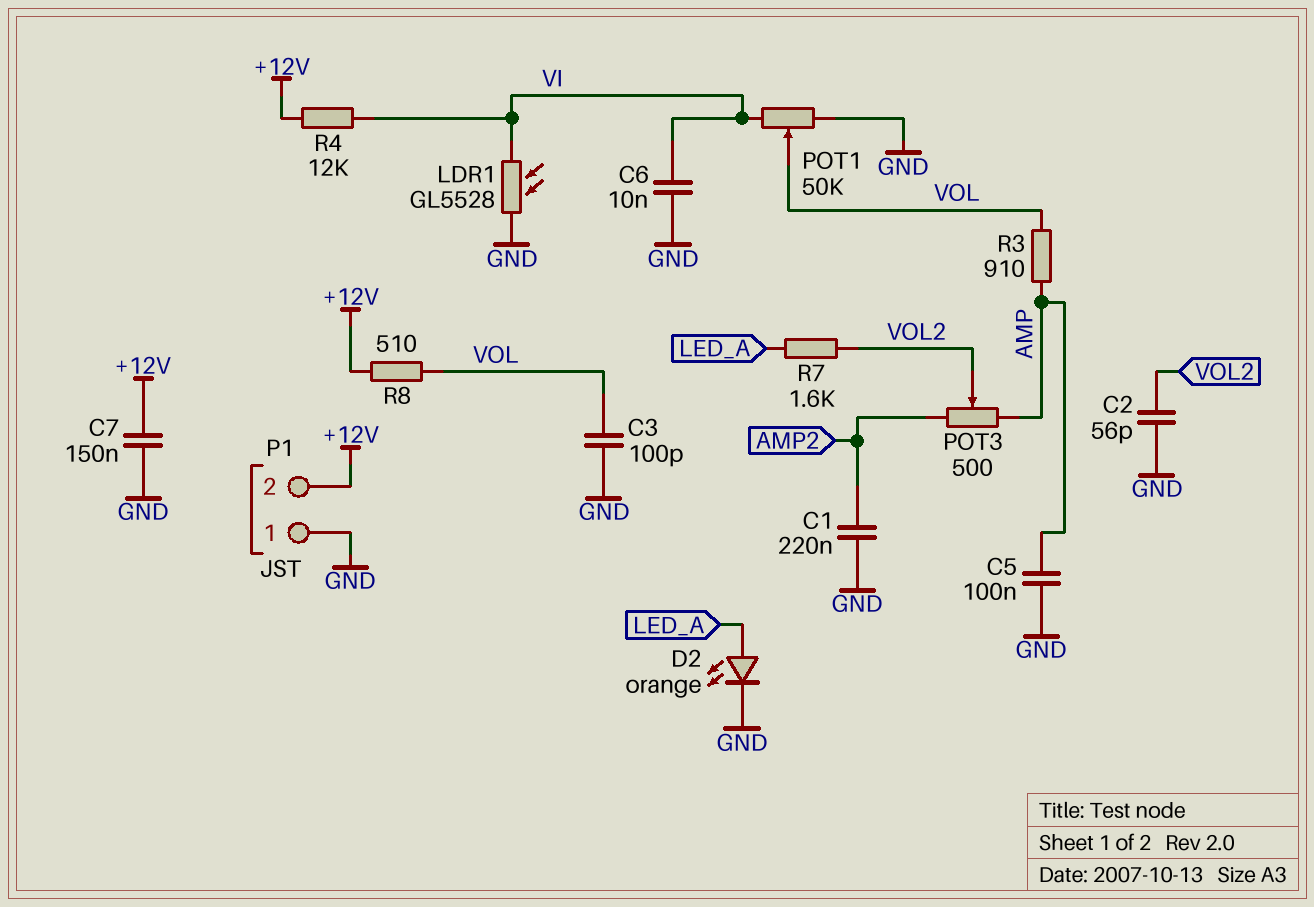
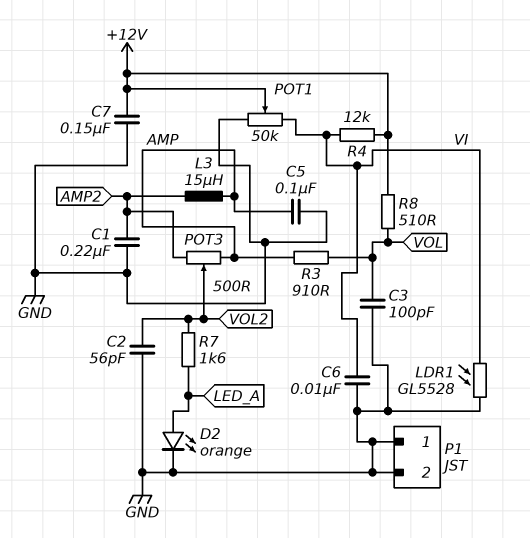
L3: none -> 15uH (AMP, AMP2)
P1 pin 2: +12V -> GND
POT1: 50k (GND, VI, wiper VOL) -> 50k (GND, VI, wiper +12V)

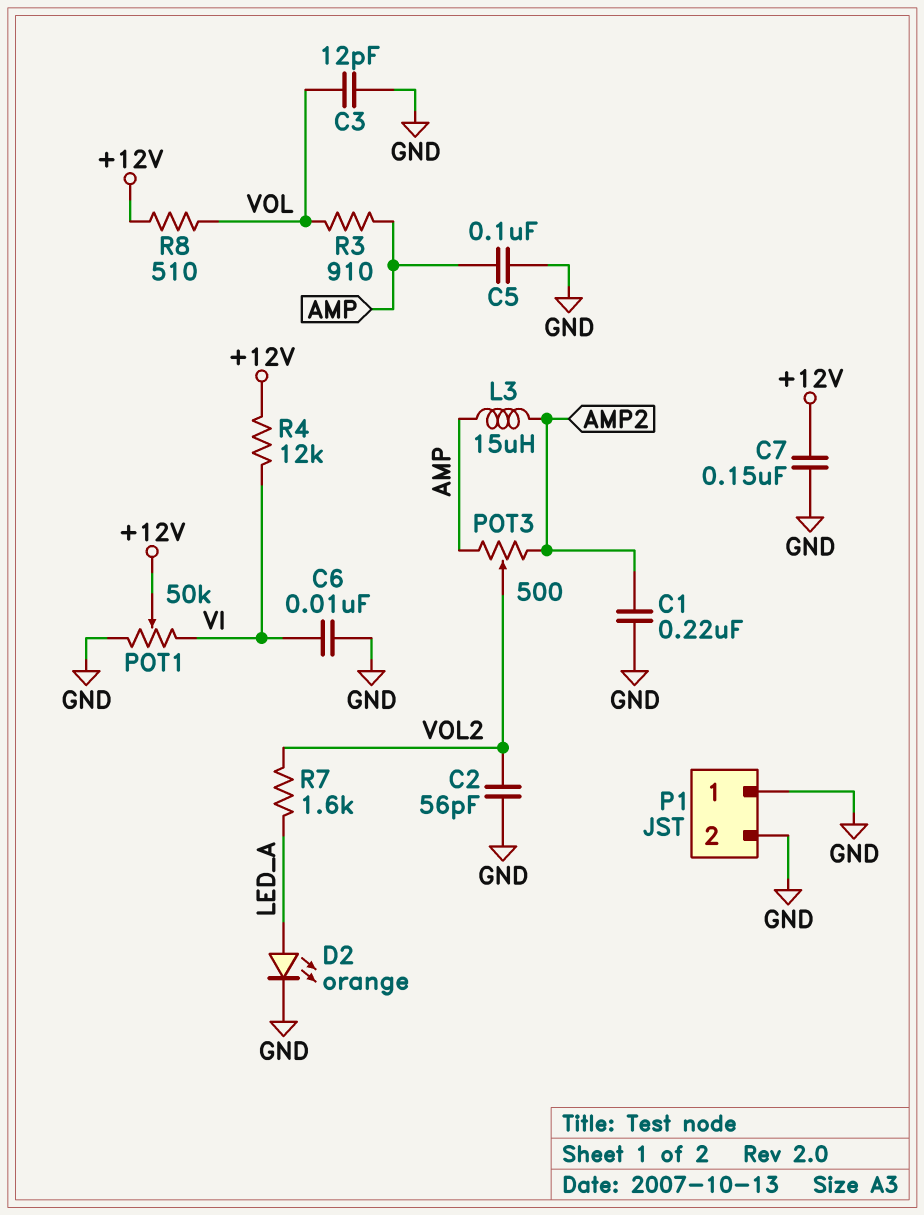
C3: 100pF (GND, VOL) -> 12pF (GND, VOL)
LDR1: GL5528 (GND, VI) -> none

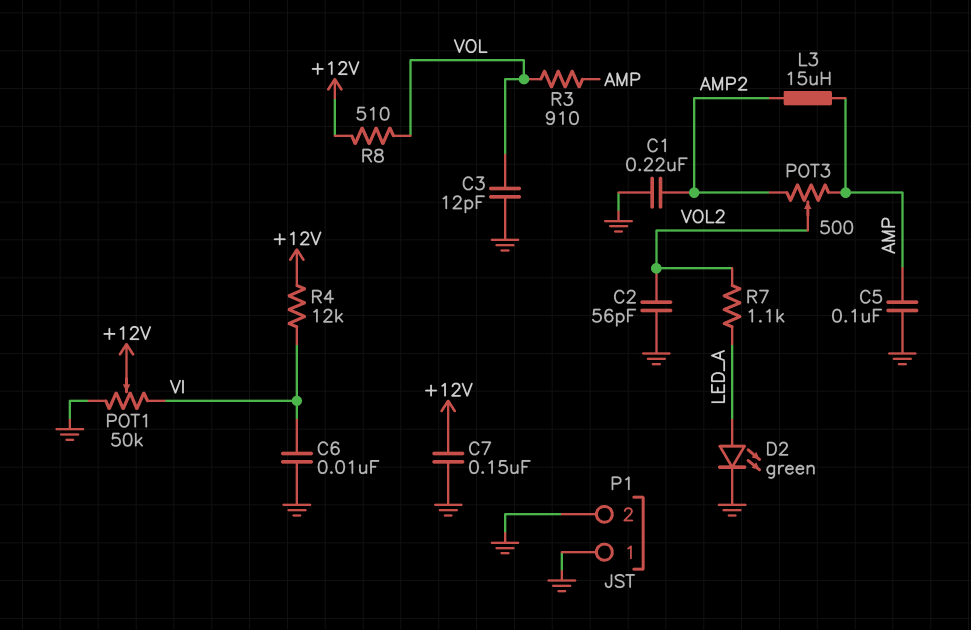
D2: LED orange (A LED_A, K GND) -> LED green (A LED_A, K GND)
R7: 1.6k (LED_A, VOL2) -> 1.1k (LED_A, VOL2)

